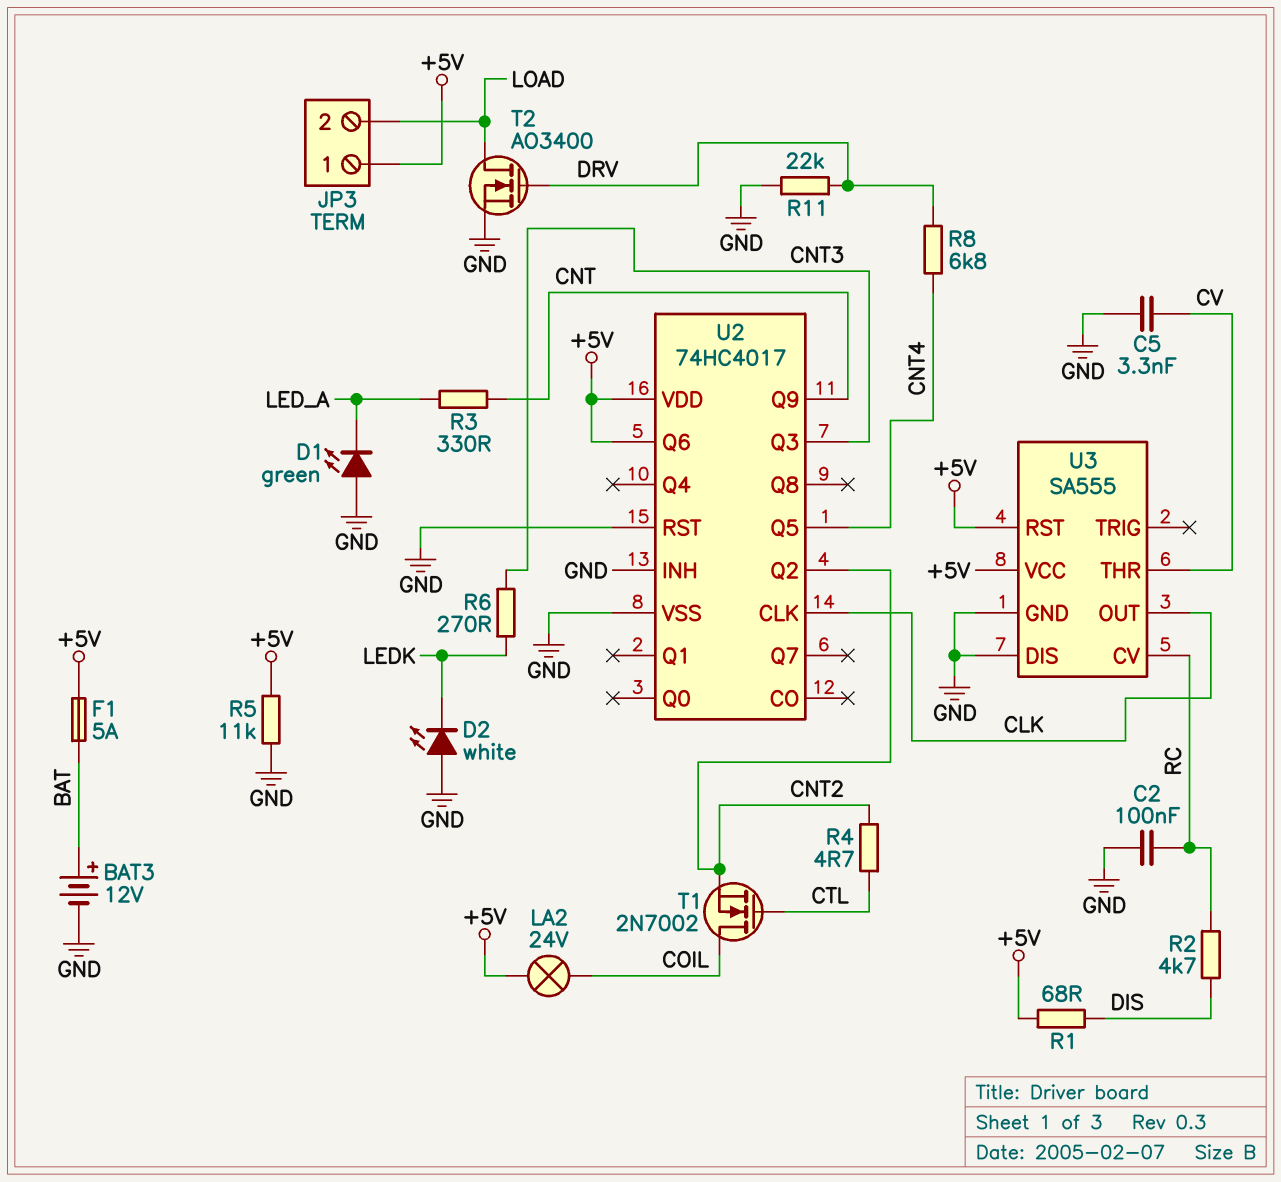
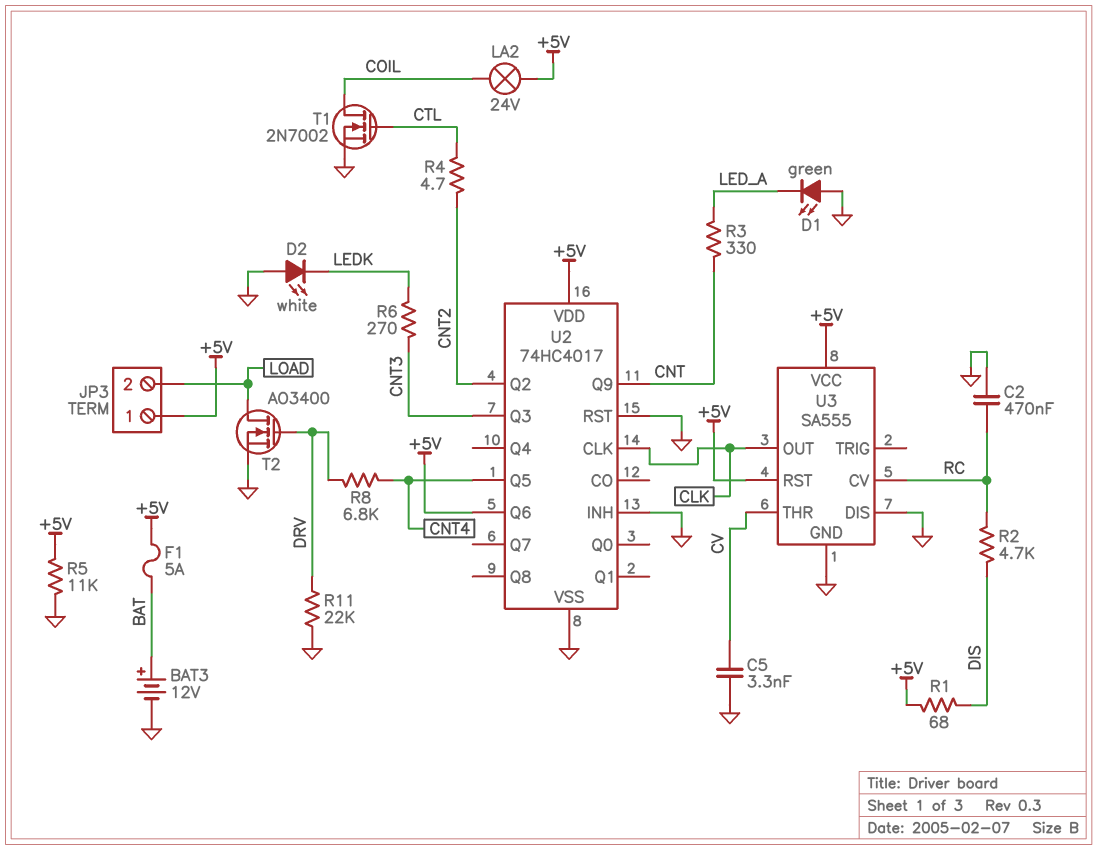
C2: 100nF (GND, RC) -> 470nF (GND, RC)
T1: NMOS 2N7002 (G CTL, D COIL, S CNT2) -> NMOS 2N7002 (G CTL, D COIL, S GND)

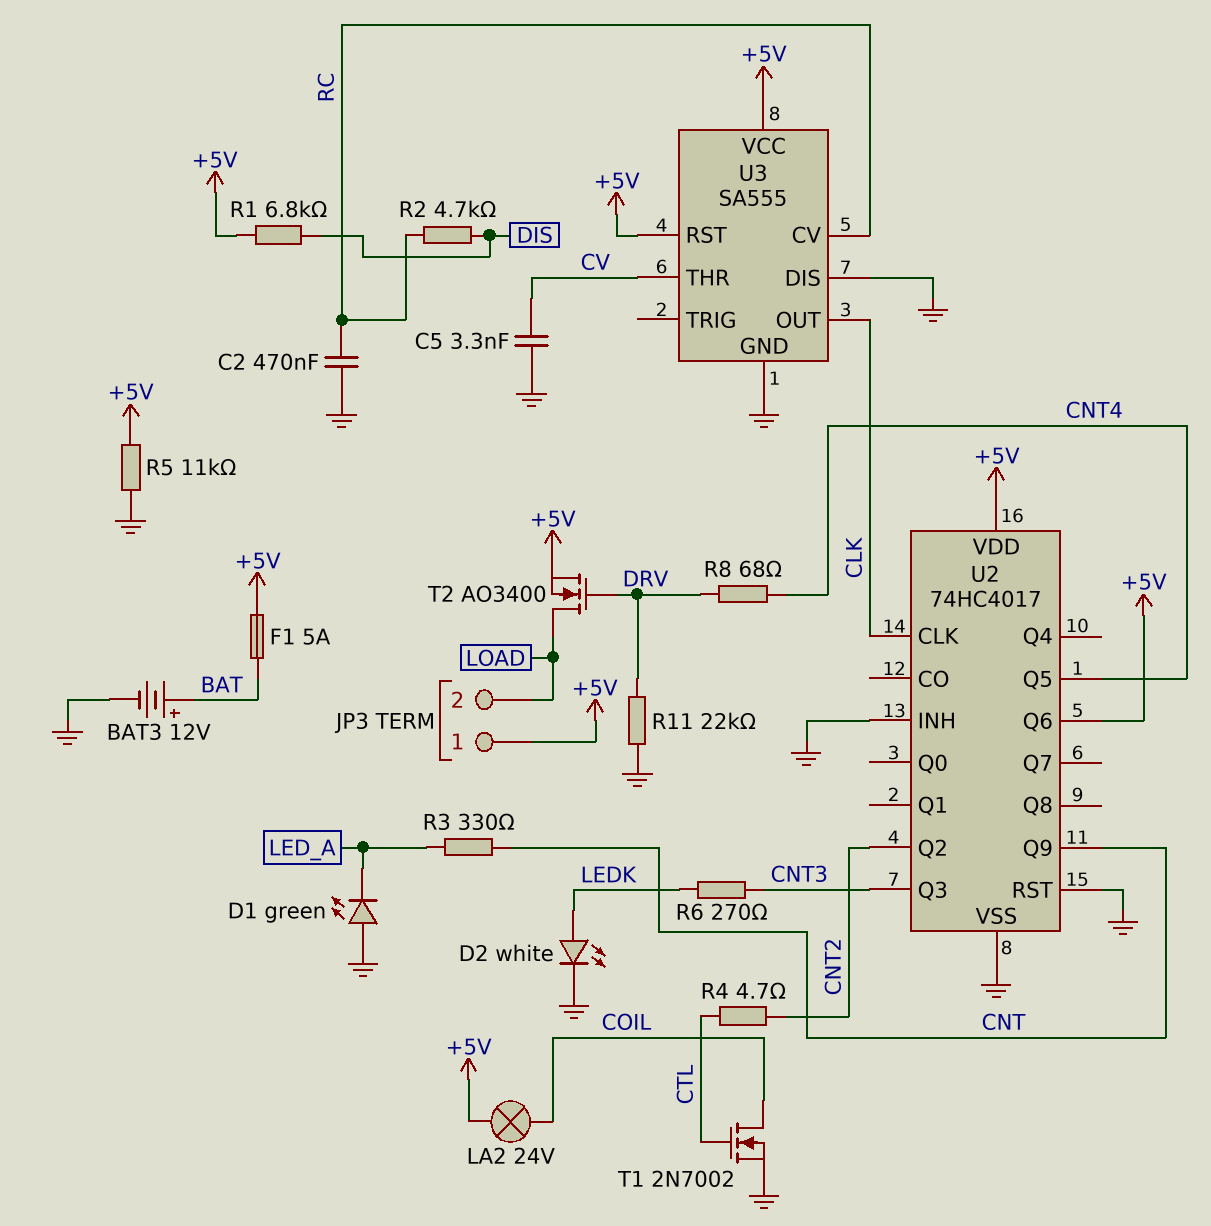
D2: LED white (A GND, K LEDK) -> LED white (A LEDK, K GND)
R1: 68 (+5V, DIS) -> 6.8k (+5V, DIS)
R8: 6.8k (CNT4, DRV) -> 68 (CNT4, DRV)
T2: NMOS AO3400 (G DRV, D LOAD, S GND) -> NMOS AO3400 (G DRV, D LOAD, S +5V)

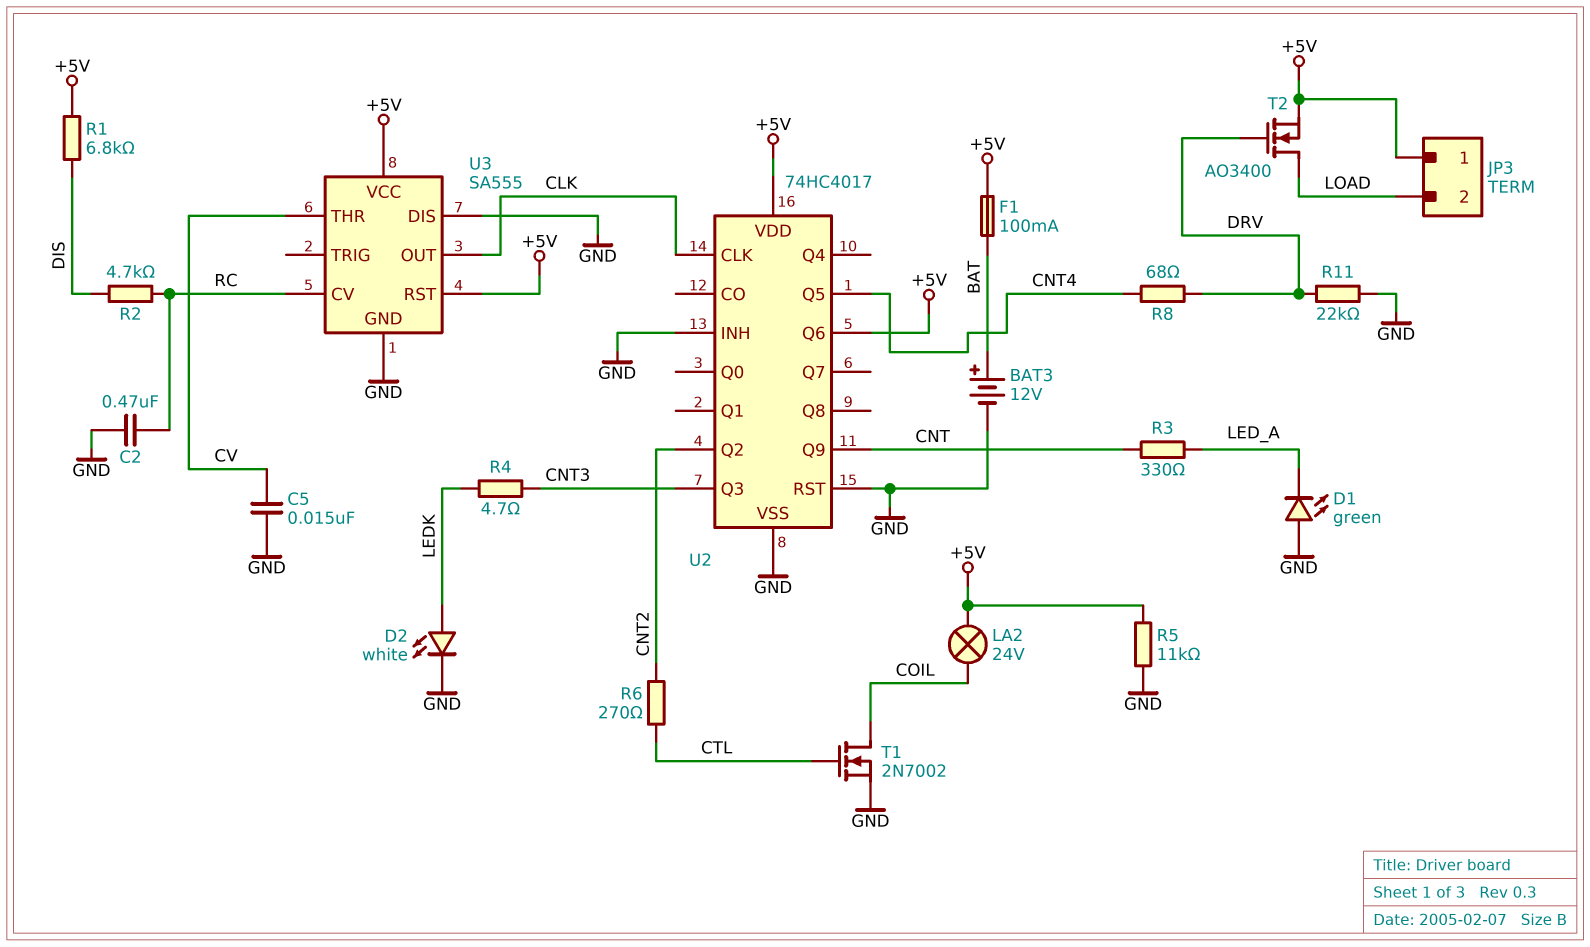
C5: 3.3nF (CV, GND) -> 15nF (CV, GND)
F1: 5A (+5V, BAT) -> 100mA (+5V, BAT)
R4: 4.7 (CNT2, CTL) -> 4.7 (CNT3, LEDK)
R6: 270 (CNT3, LEDK) -> 270 (CNT2, CTL)

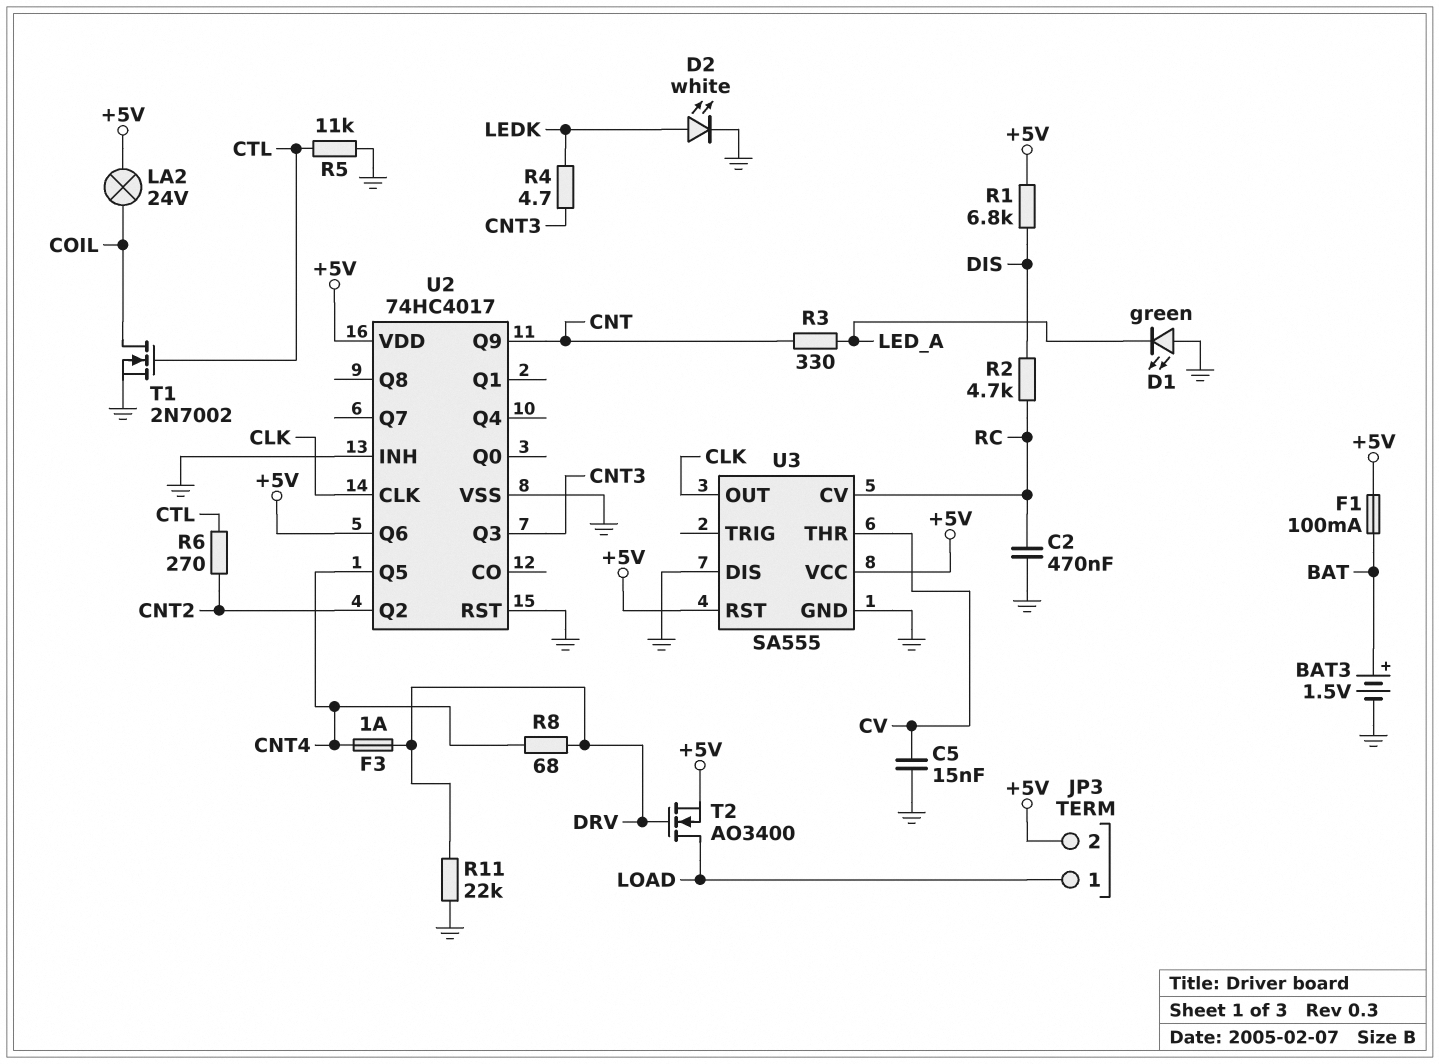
BAT3: 12V (plus BAT, minus GND) -> 1.5V (plus BAT, minus GND)
F3: none -> 1A (CNT4, DRV)
JP3 pin 1: +5V -> LOAD
JP3 pin 2: LOAD -> +5V
R5: 11k (+5V, GND) -> 11k (CTL, GND)

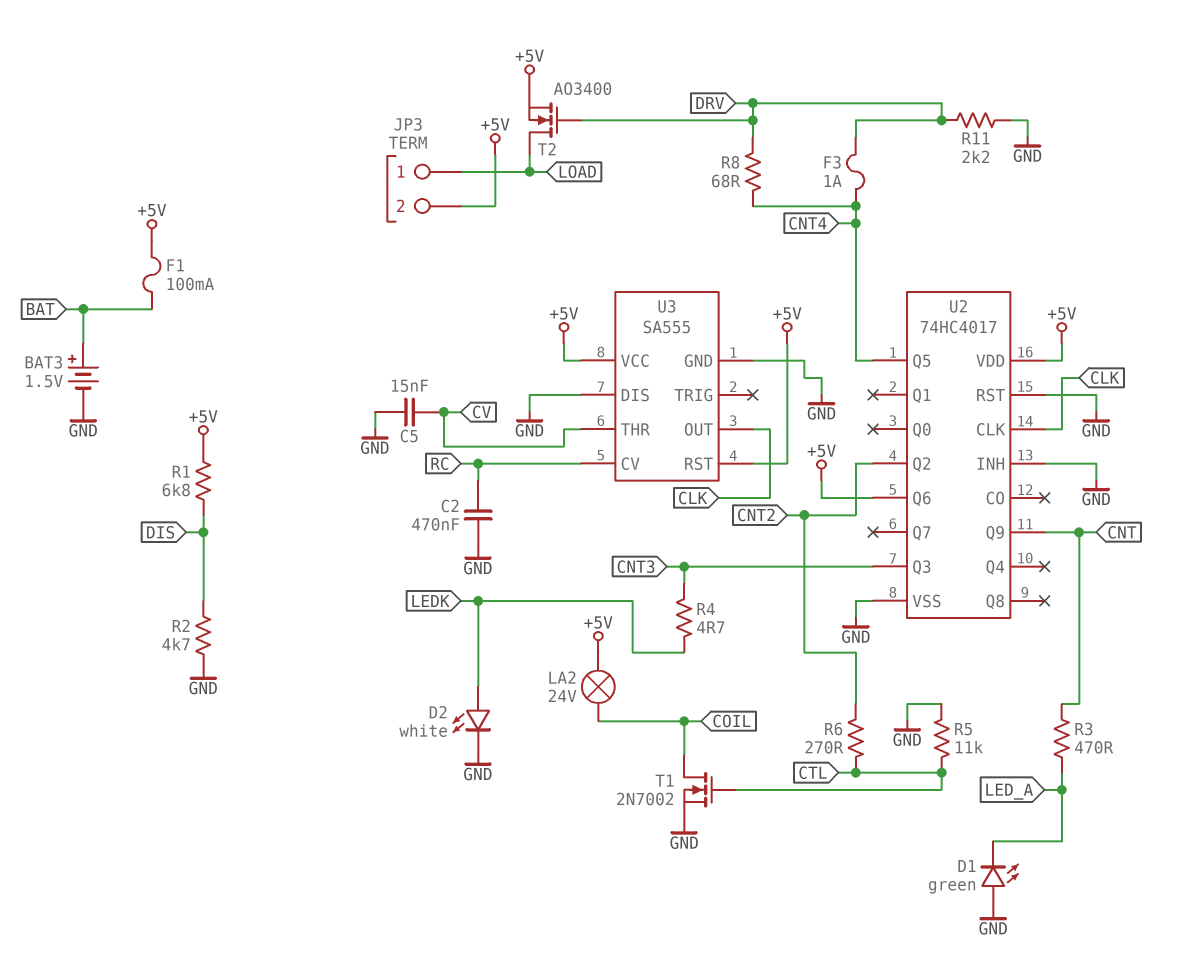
R2: 4.7k (DIS, RC) -> 4.7k (DIS, GND)
R3: 330 (CNT, LED_A) -> 470 (CNT, LED_A)
R11: 22k (DRV, GND) -> 2.2k (DRV, GND)

